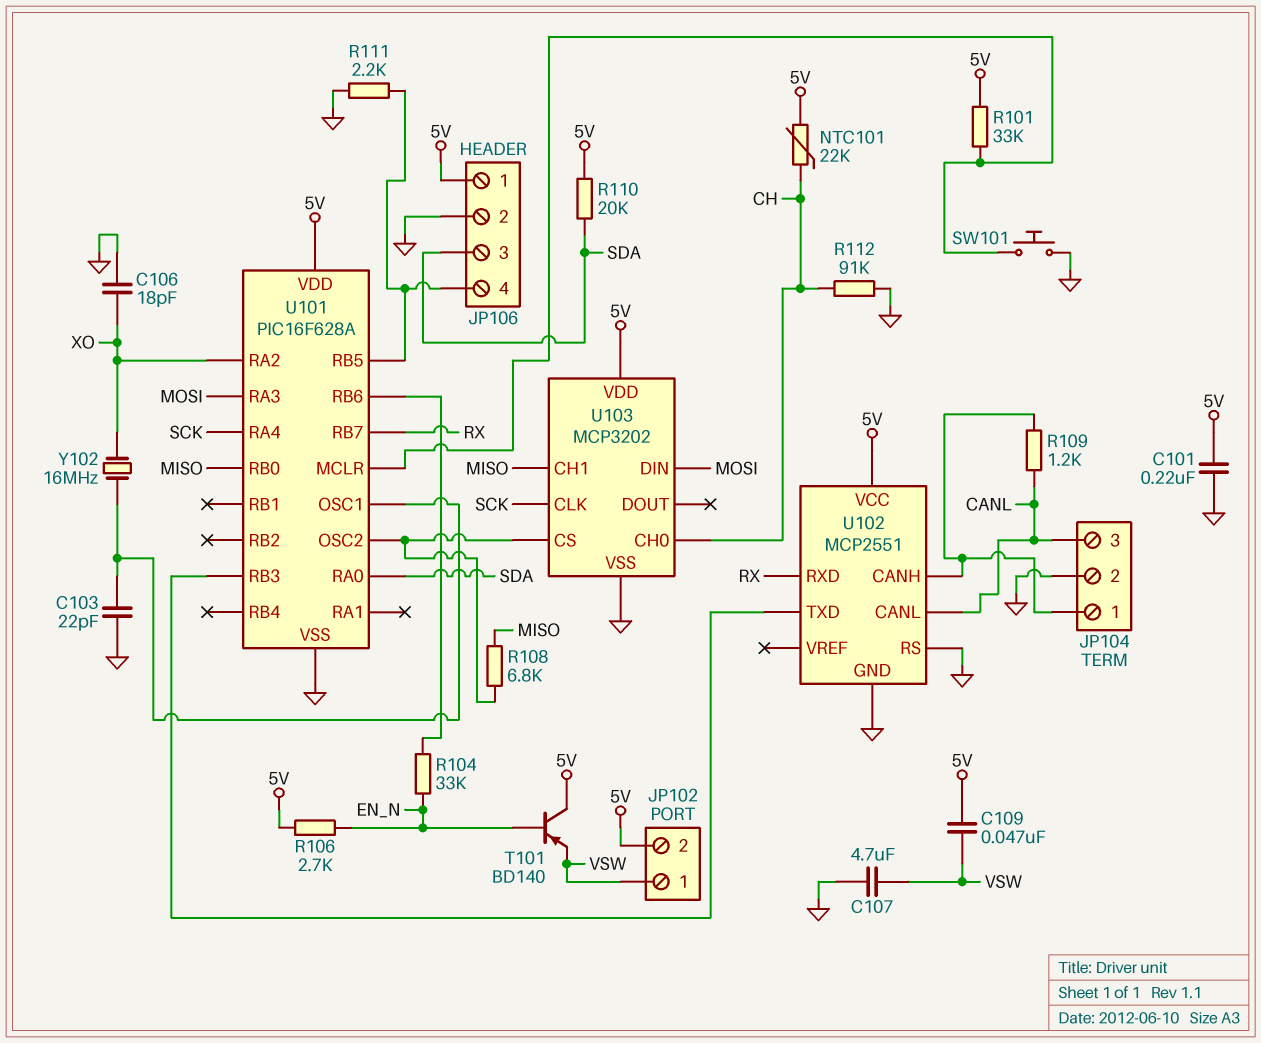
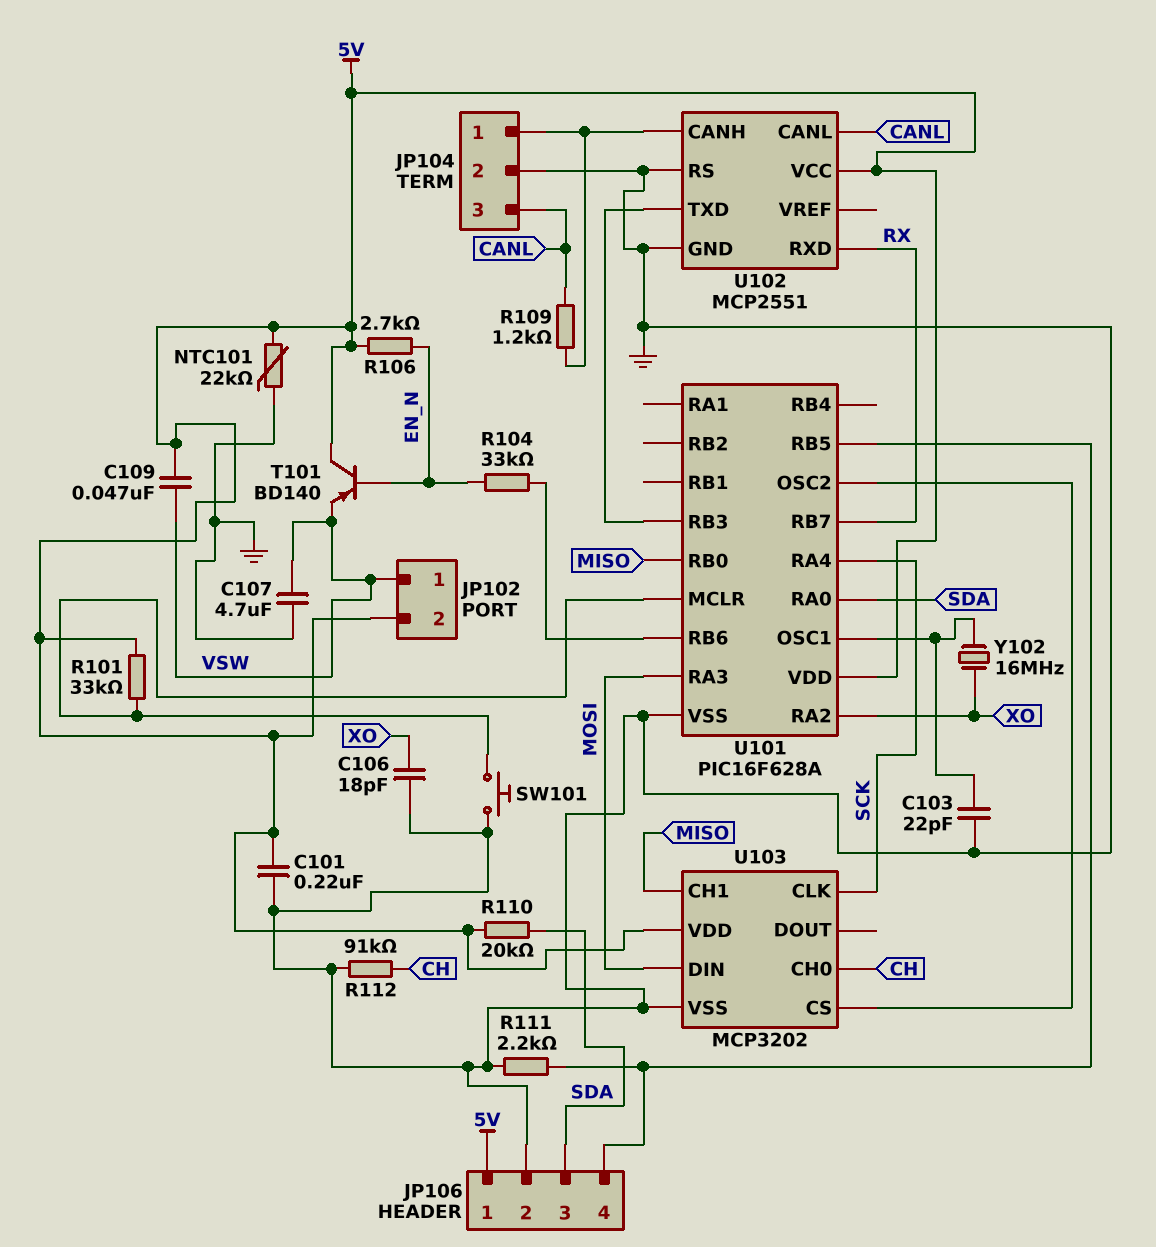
NTC101: 22k (5V, CH) -> 22k (5V, GND)
R108: 6.8k (MISO, U101/OSC2) -> none

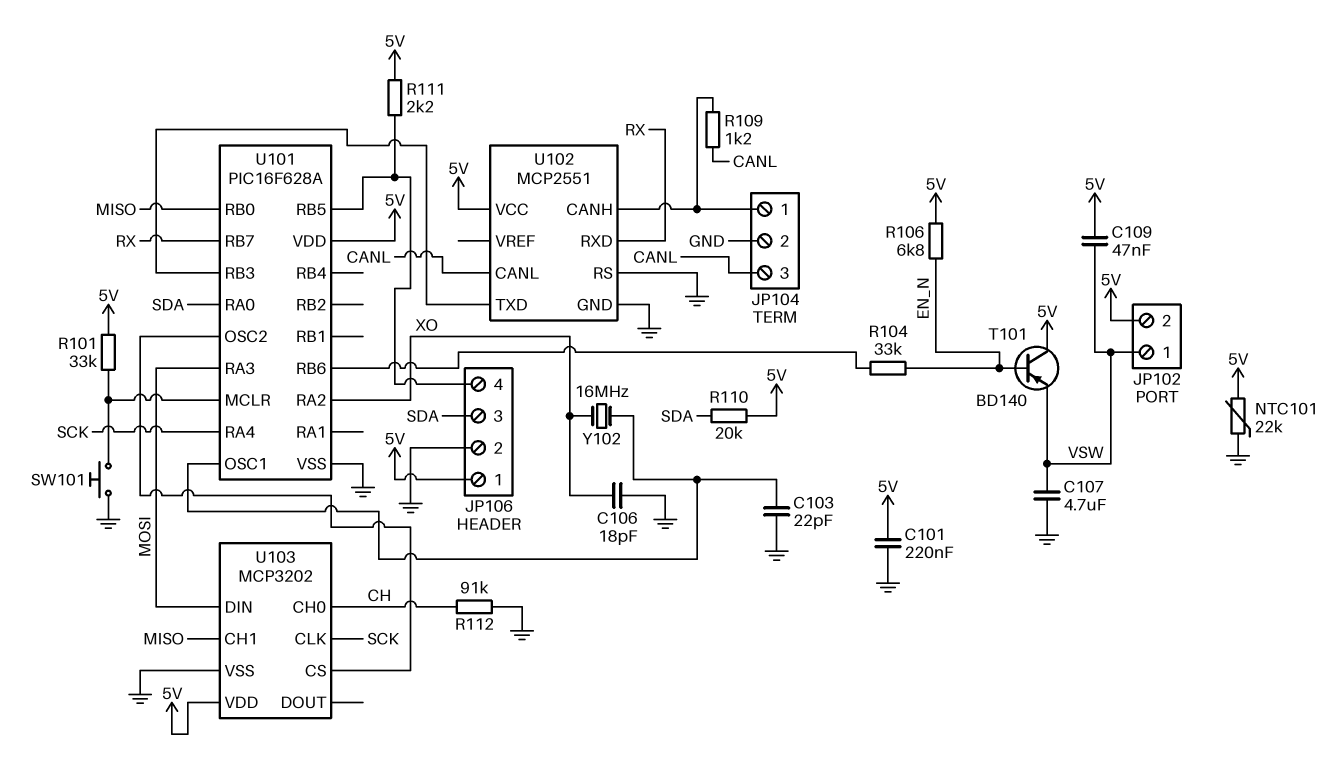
R106: 2.7k (5V, EN_N) -> 6.8k (5V, EN_N)
R111: 2.2k (GND, JP106/4) -> 2.2k (5V, JP106/4)

